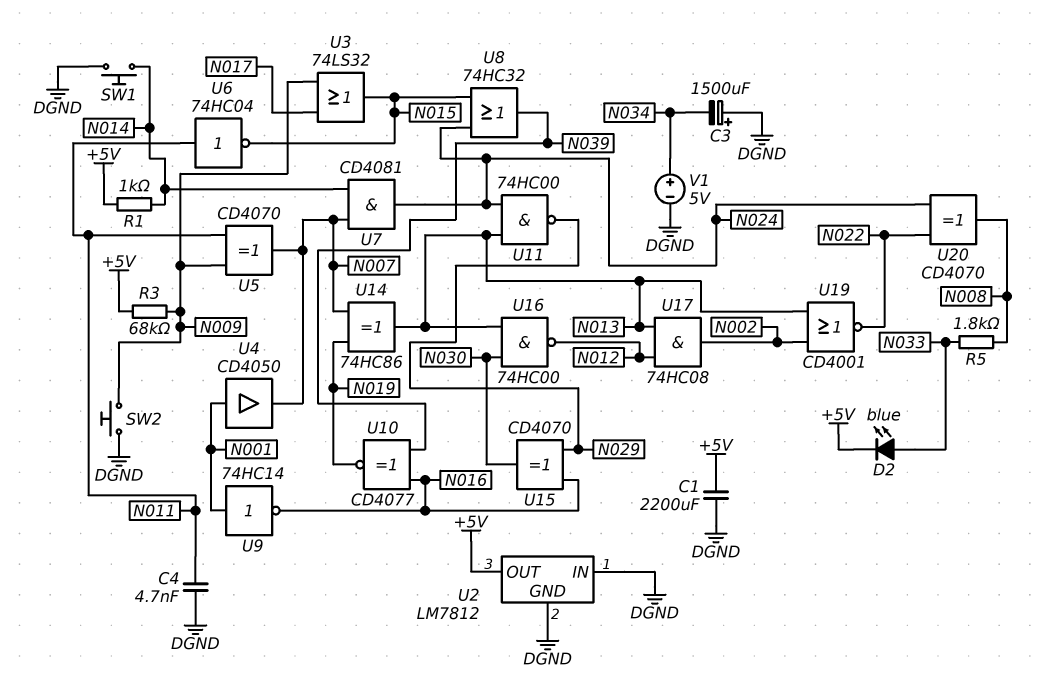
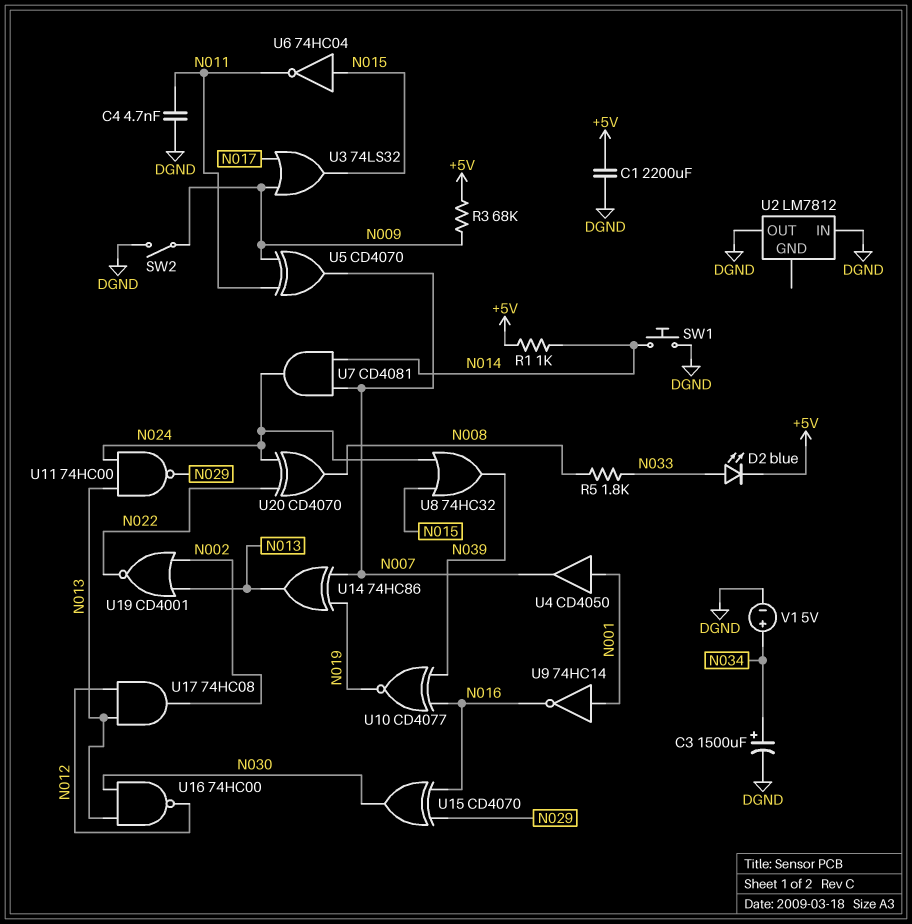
C3: 1500uF (plus DGND, minus N034) -> 1500uF (plus N034, minus DGND)
SW2: button (DGND, N009) -> switch (DGND, N009)
U2 pin GND: DGND -> none
U2 pin OUT: +5V -> DGND
U6: NOT 74HC04 (in N011, out N015) -> NOT 74HC04 (in N015, out N011)

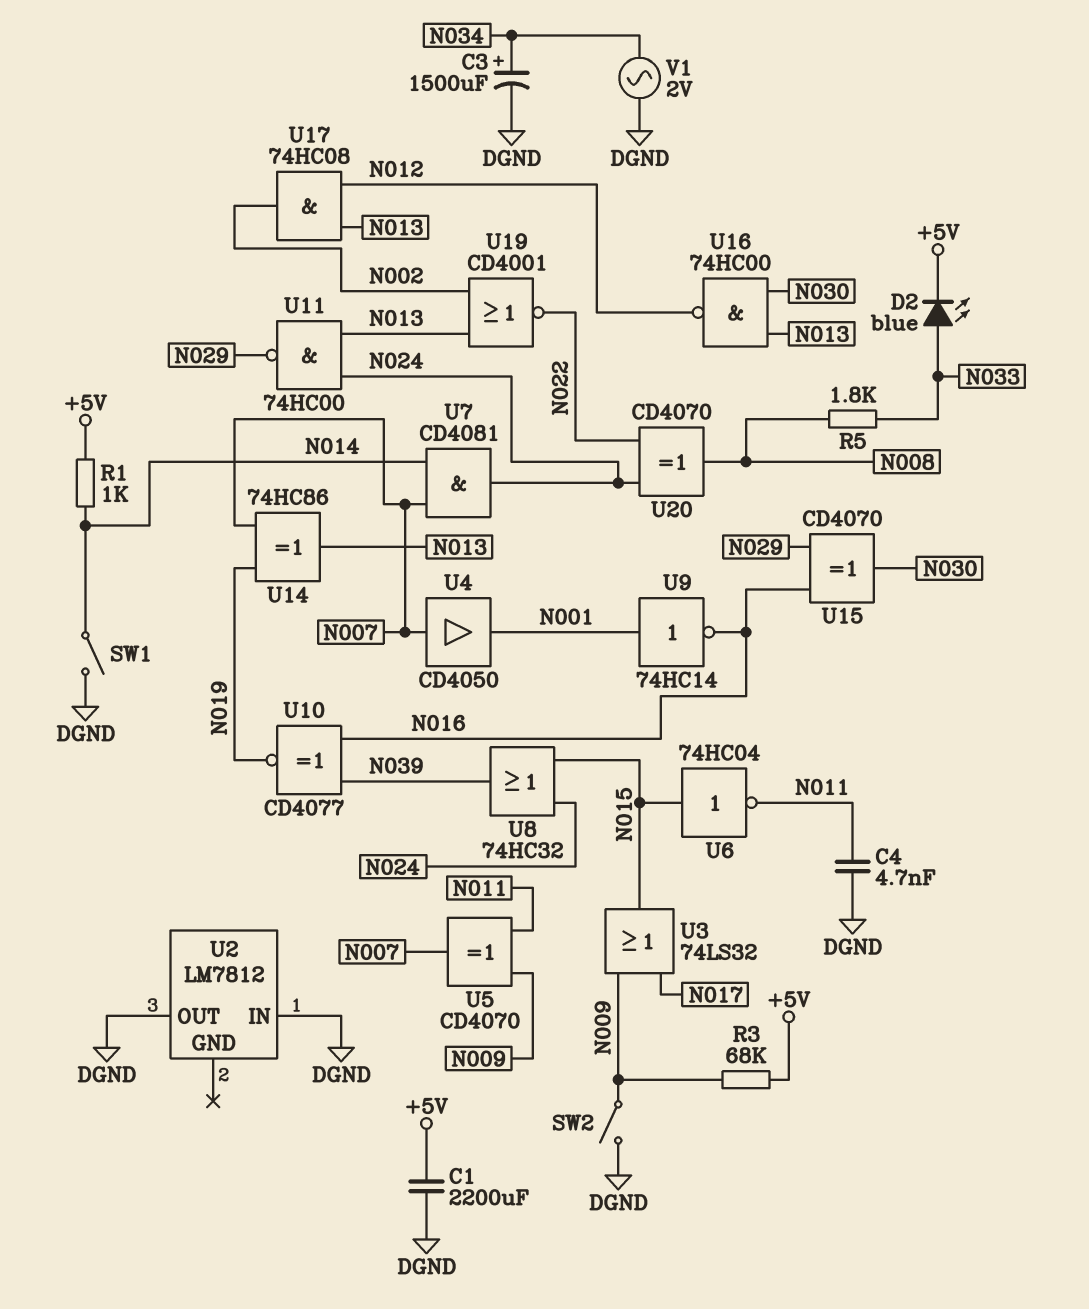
SW1: button (DGND, N014) -> switch (DGND, N014)
U4: buffer CD4050 (in N001, out N007) -> buffer CD4050 (in N007, out N001)
V1: 5V (plus N034, minus DGND) -> AC 2V (DGND, N034)

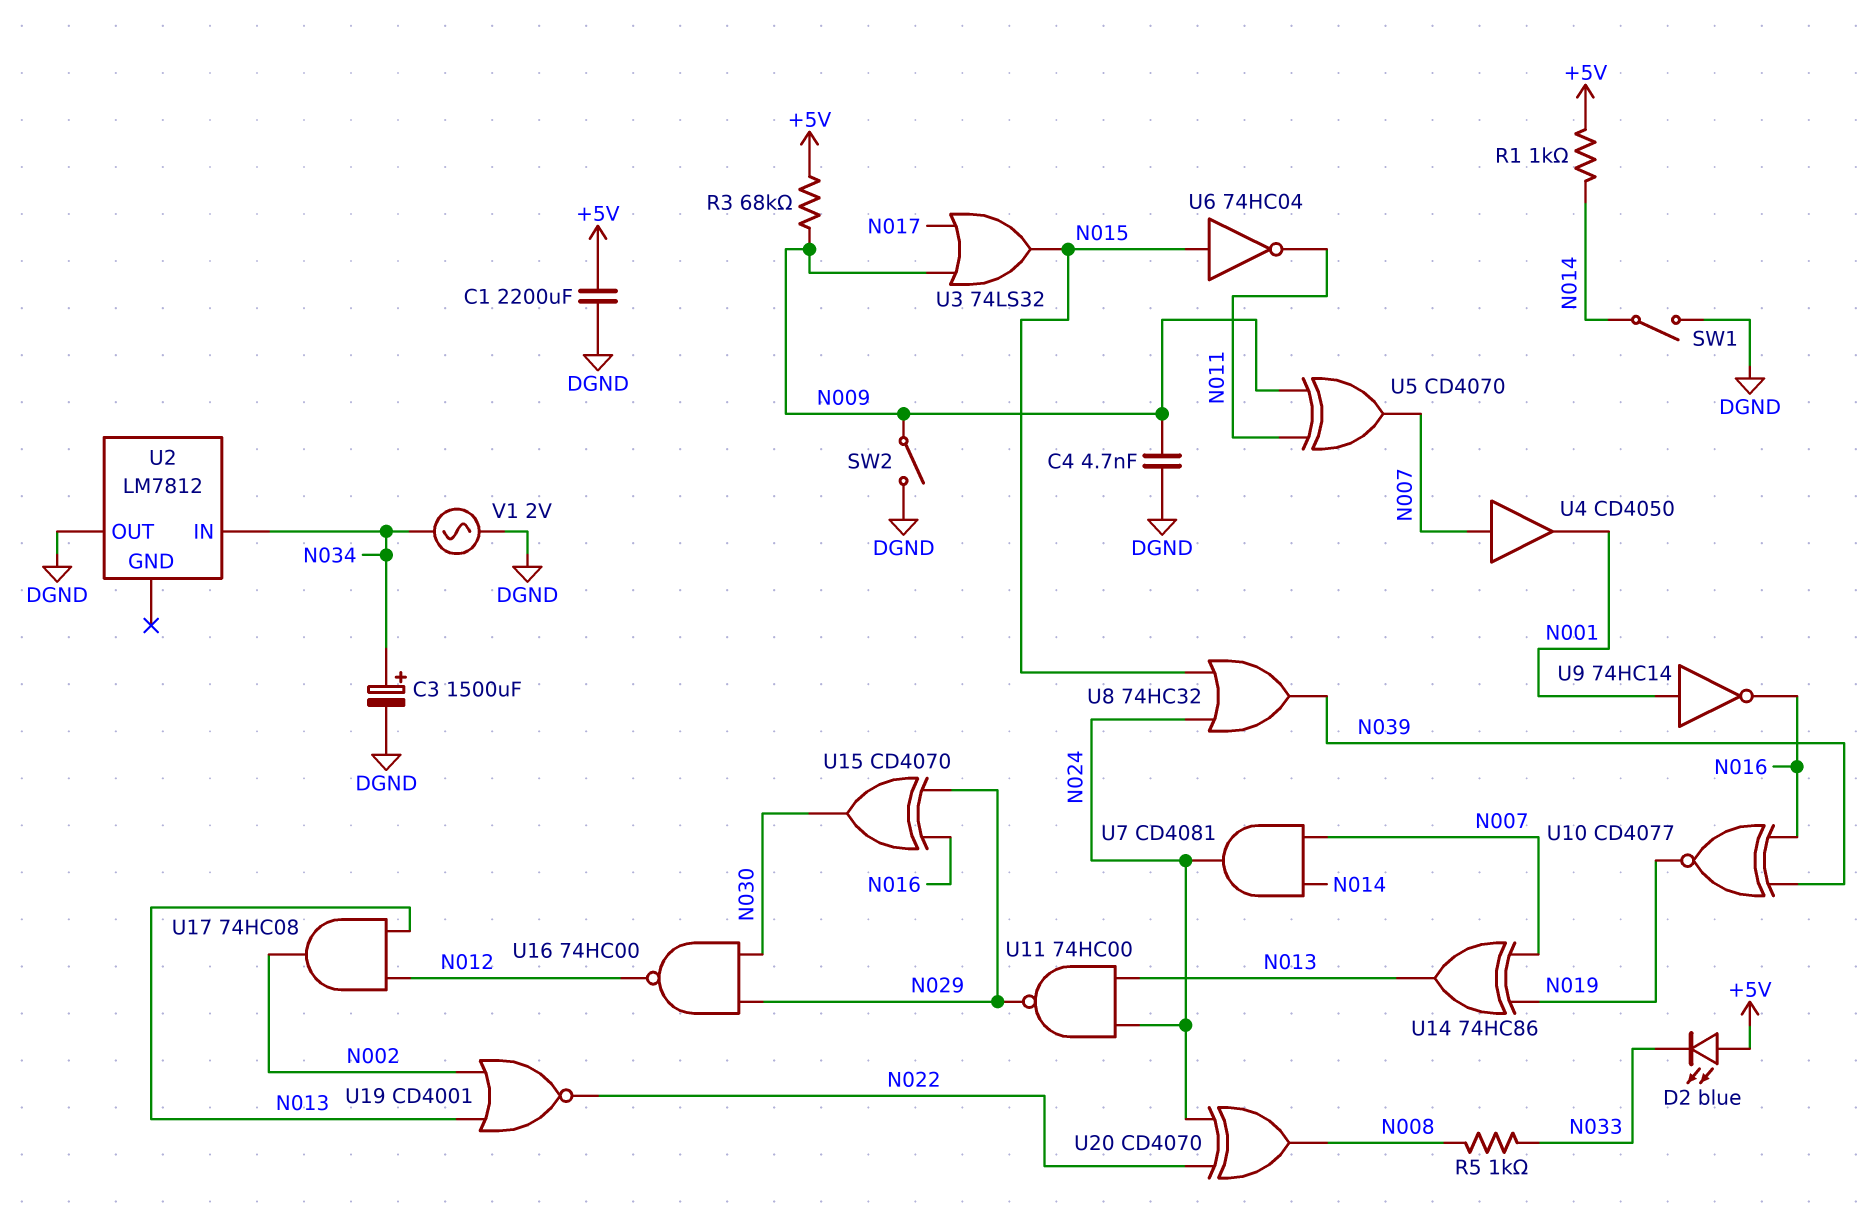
C4: 4.7nF (DGND, N011) -> 4.7nF (DGND, N009)
D2: LED blue (A N033, K +5V) -> LED blue (A +5V, K N033)
R5: 1.8k (N008, N033) -> 1k (N008, N033)
U2 pin IN: DGND -> N034
U16: NAND 74HC00 (in N013, in N030, out N012) -> NAND 74HC00 (in N029, in N030, out N012)

